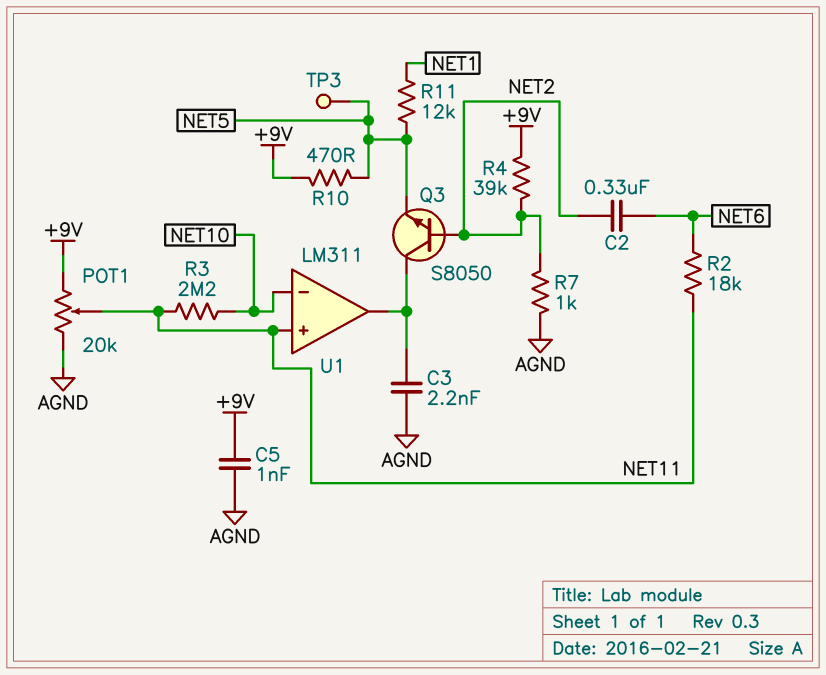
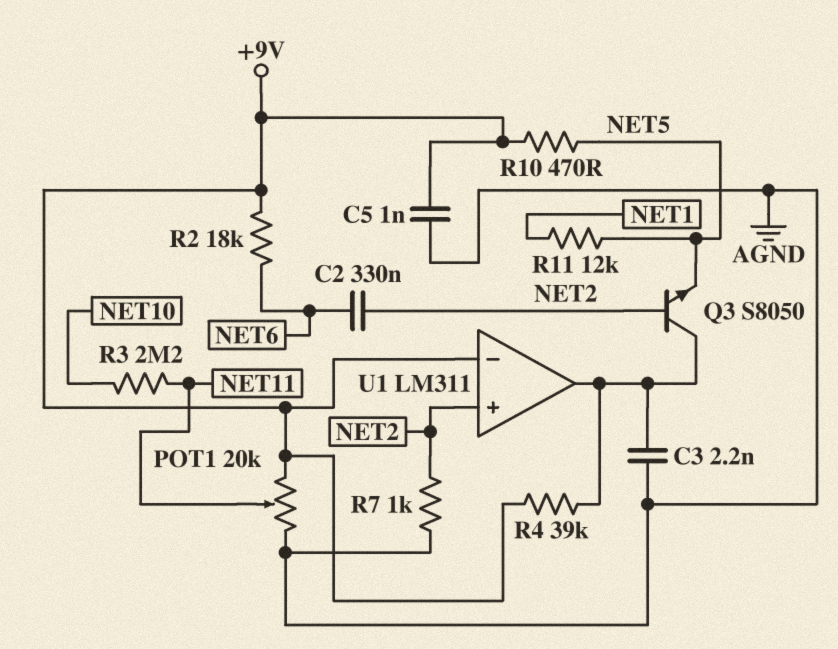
R2: 18k (NET6, NET11) -> 18k (+9V, NET6)
R4: 39k (+9V, NET2) -> 39k (+9V, U1/out)
TP3: test point (NET5) -> none
U1 pin in+: NET11 -> NET2
U1 pin in-: NET10 -> +9V

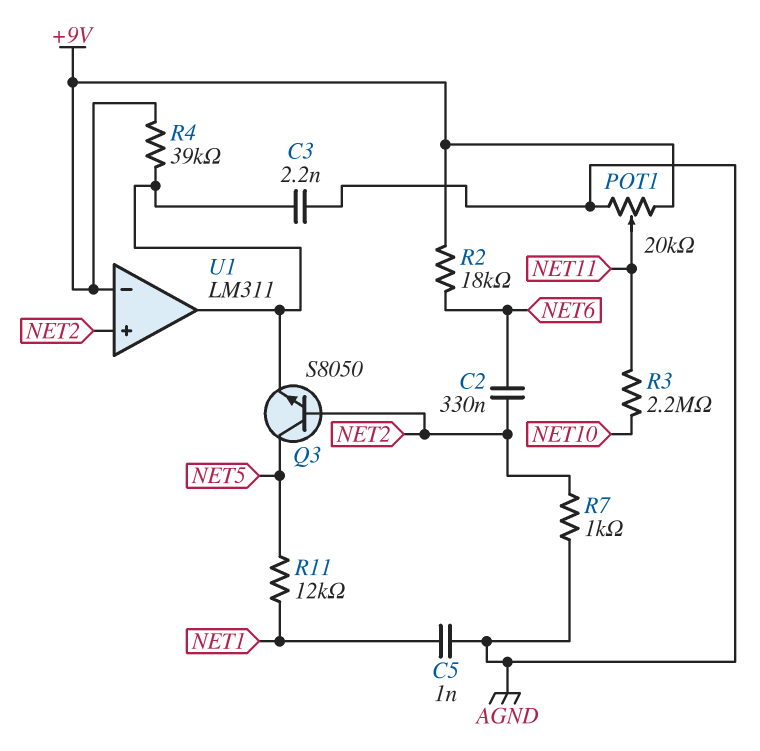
C5: 1nF (+9V, AGND) -> 1nF (AGND, NET1)
Q3: NPN S8050 (B NET2, C U1/out, E NET5) -> NPN S8050 (B NET2, C NET5, E U1/out)
R10: 470 (+9V, NET5) -> none

